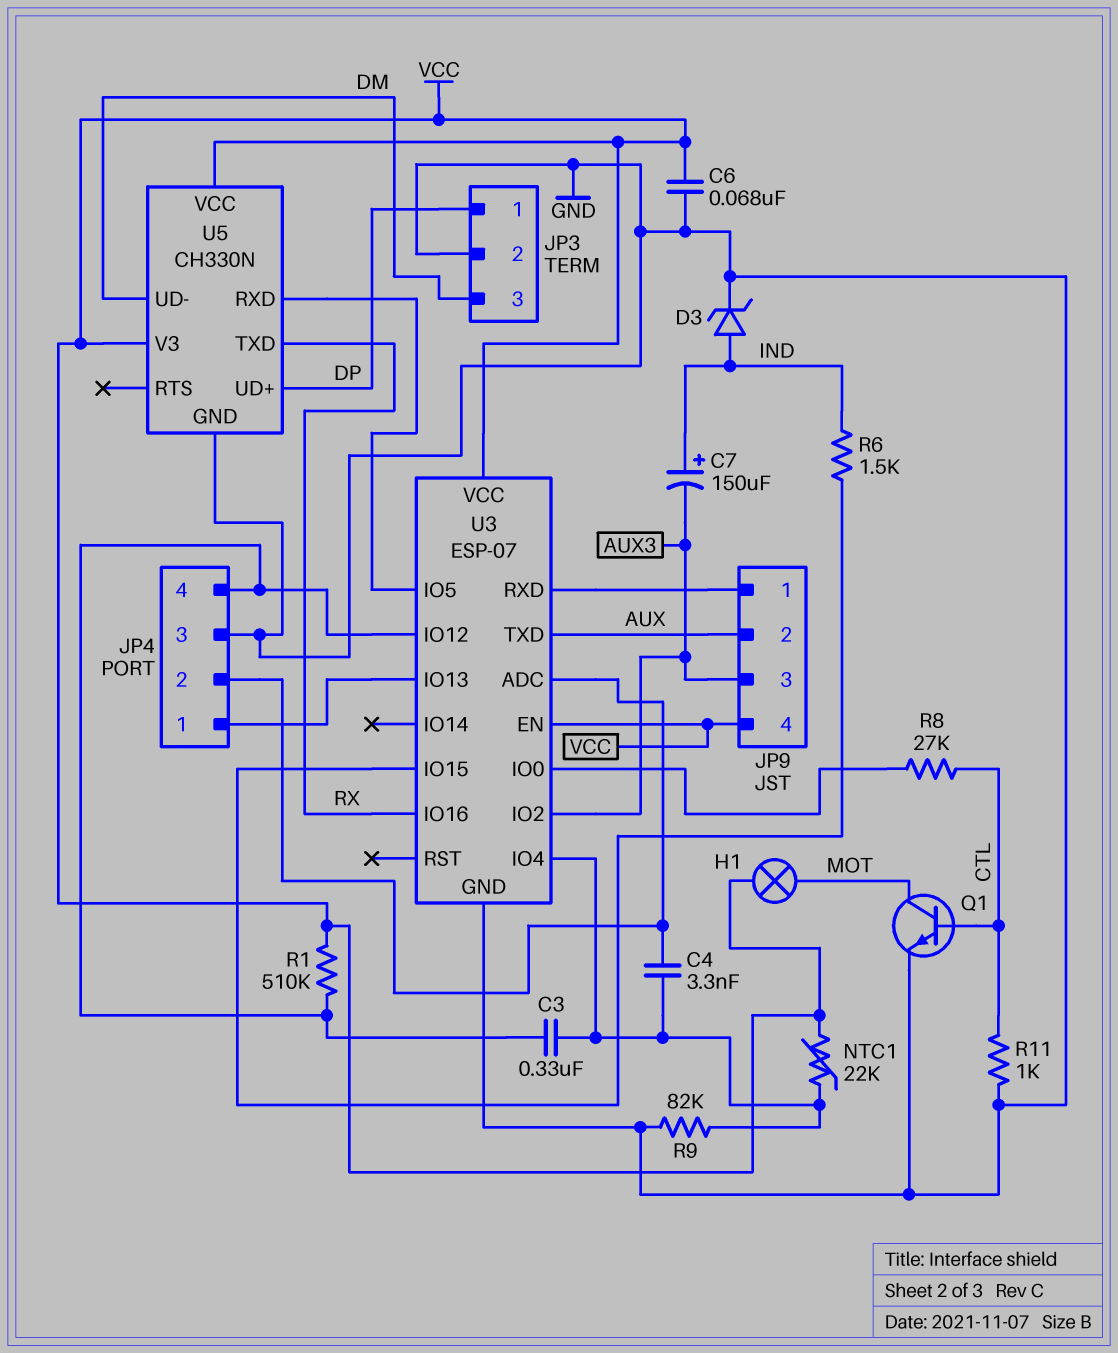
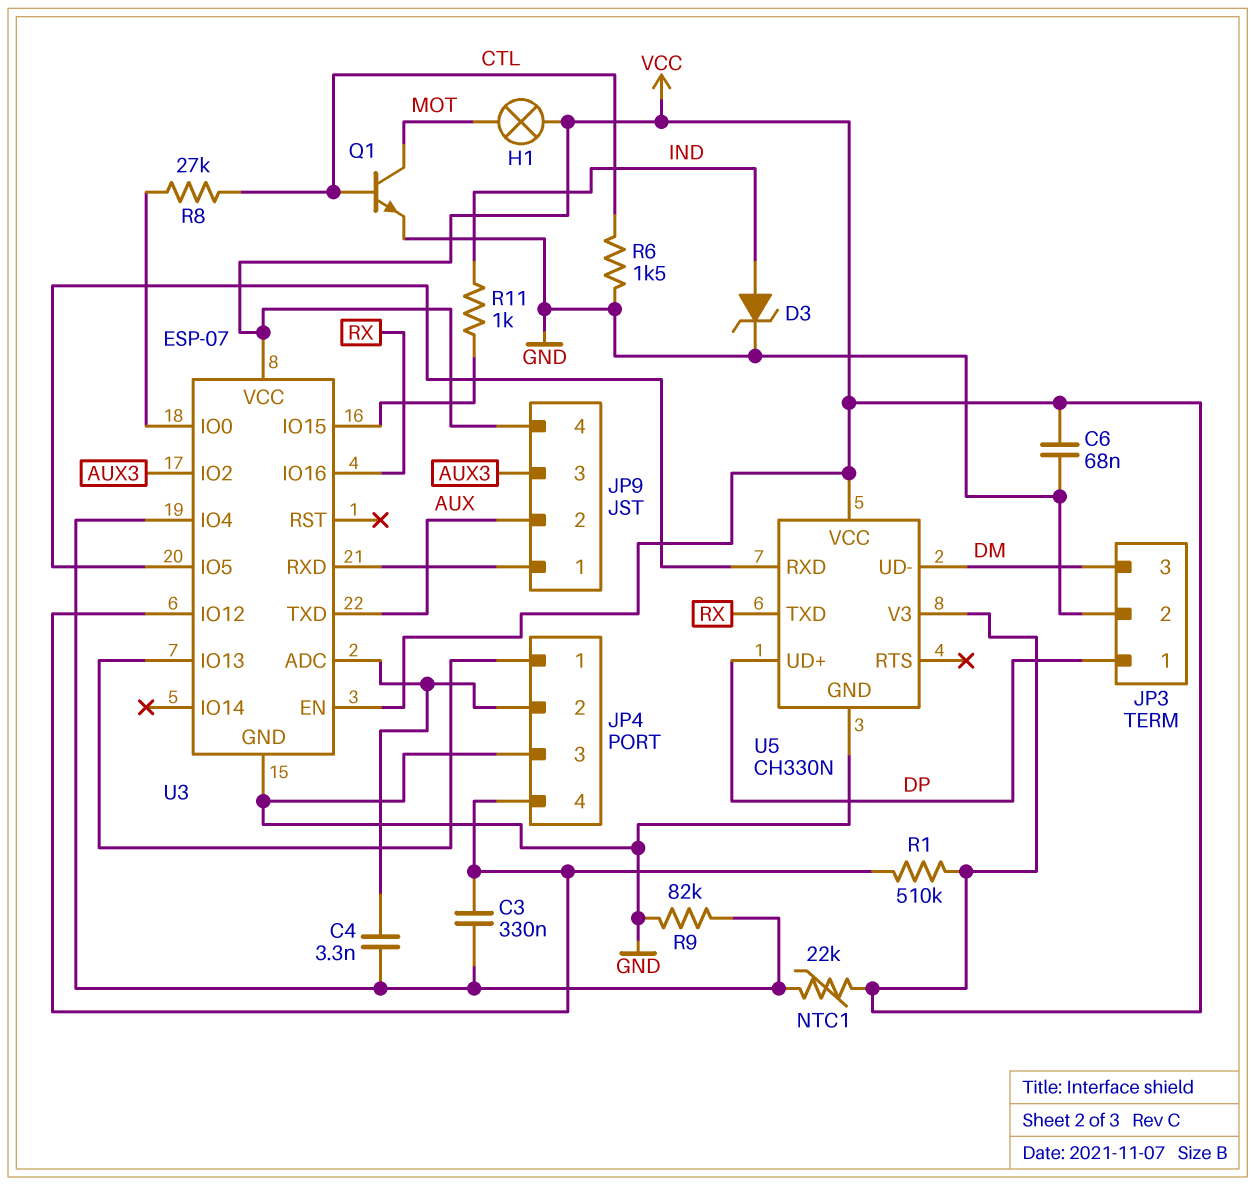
C7: 150uF (plus IND, minus AUX3) -> none
R6: 1.5k (IND, U3/IO15) -> 1.5k (CTL, GND)
R11: 1k (CTL, GND) -> 1k (IND, U3/IO15)

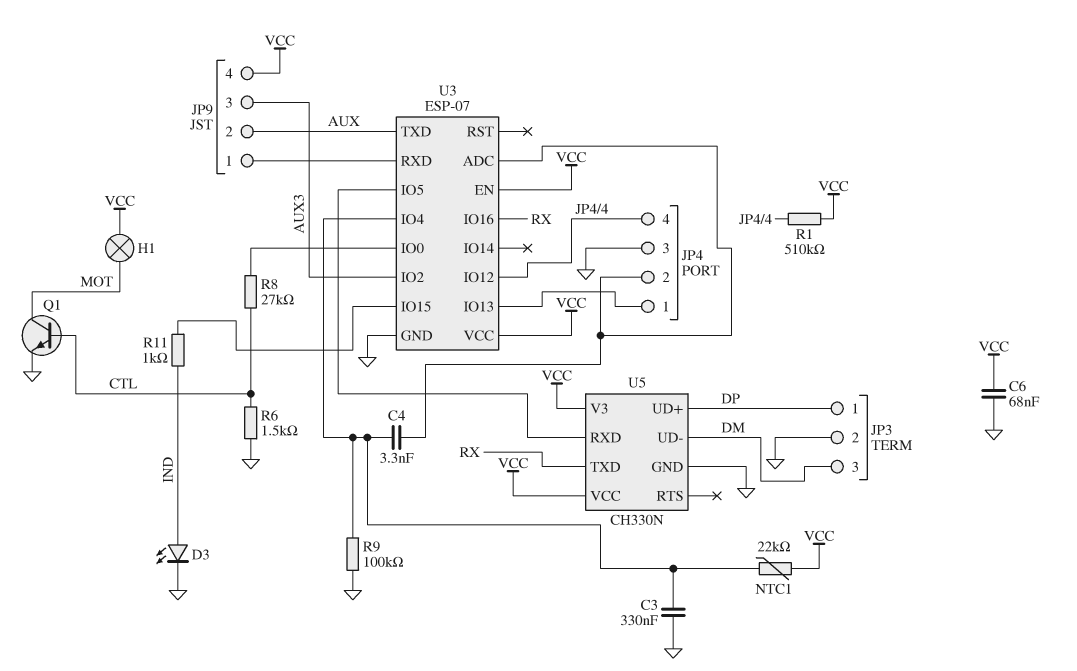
C3: 330nF (JP4/4, U3/IO4) -> 330nF (GND, U3/IO4)
D3: zener (A IND, K GND) -> LED (A IND, K GND)
R9: 82k (GND, U3/IO4) -> 100k (GND, U3/IO4)

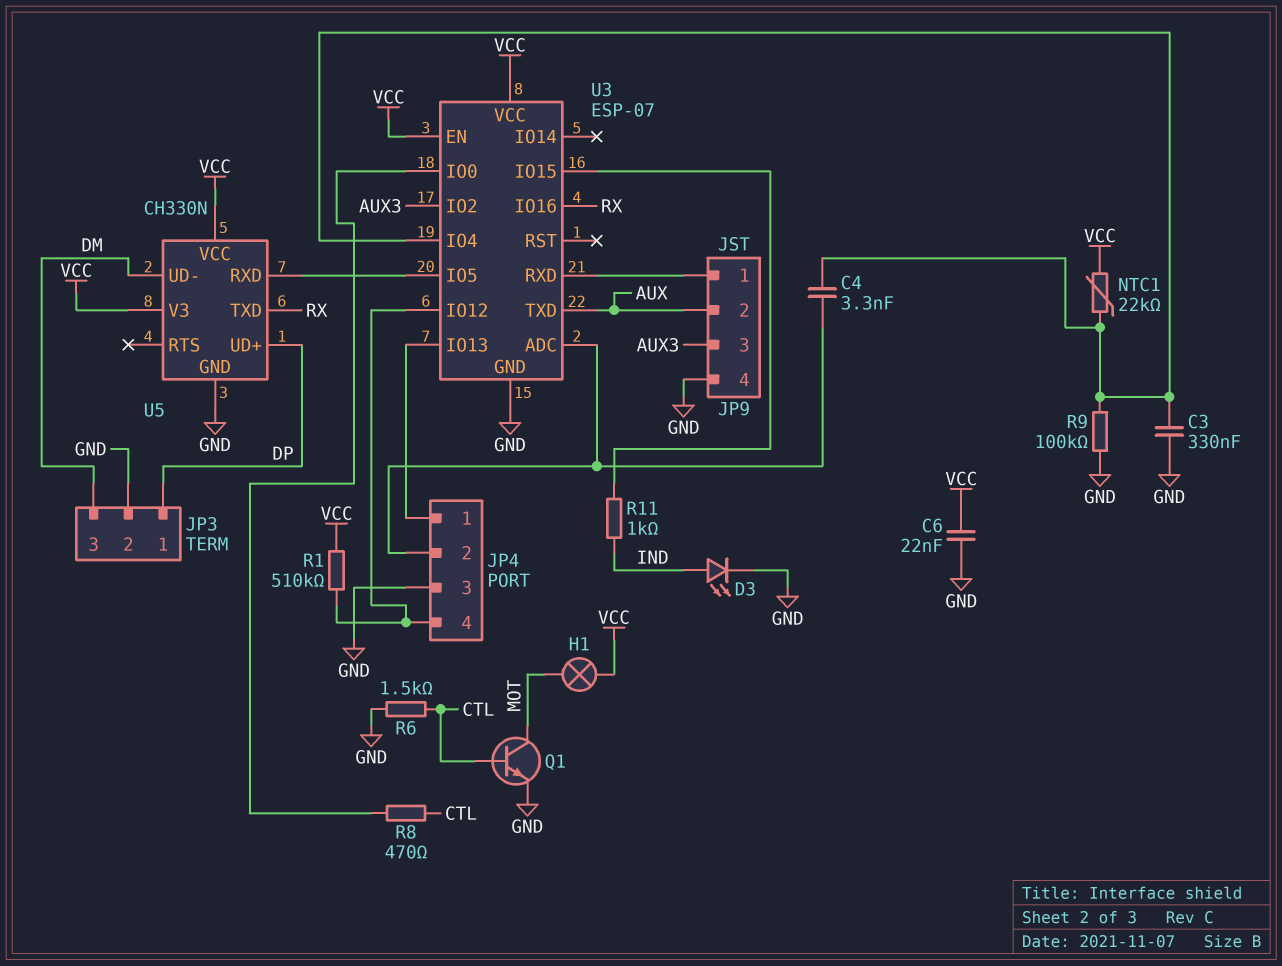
C6: 68nF (GND, VCC) -> 22nF (GND, VCC)
JP9 pin 4: VCC -> GND
R8: 27k (CTL, U3/IO0) -> 470 (CTL, U3/IO0)

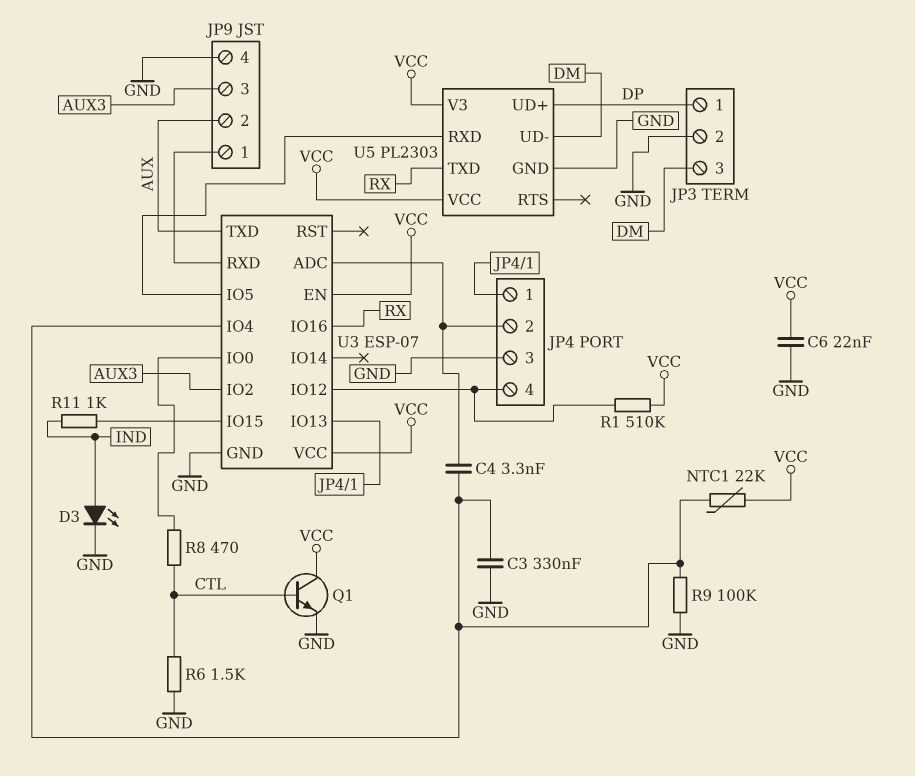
H1: lamp (MOT, VCC) -> none
Q1: NPN (B CTL, C MOT, E GND) -> NPN (B CTL, C VCC, E GND)
U5: CH330N -> PL2303

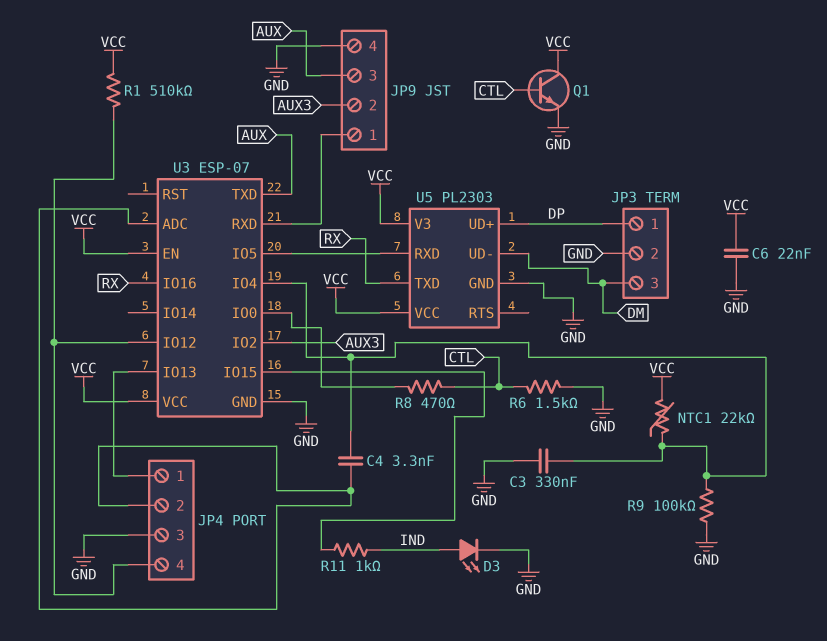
JP9 pin 2: AUX -> AUX3
JP9 pin 3: AUX3 -> AUX

